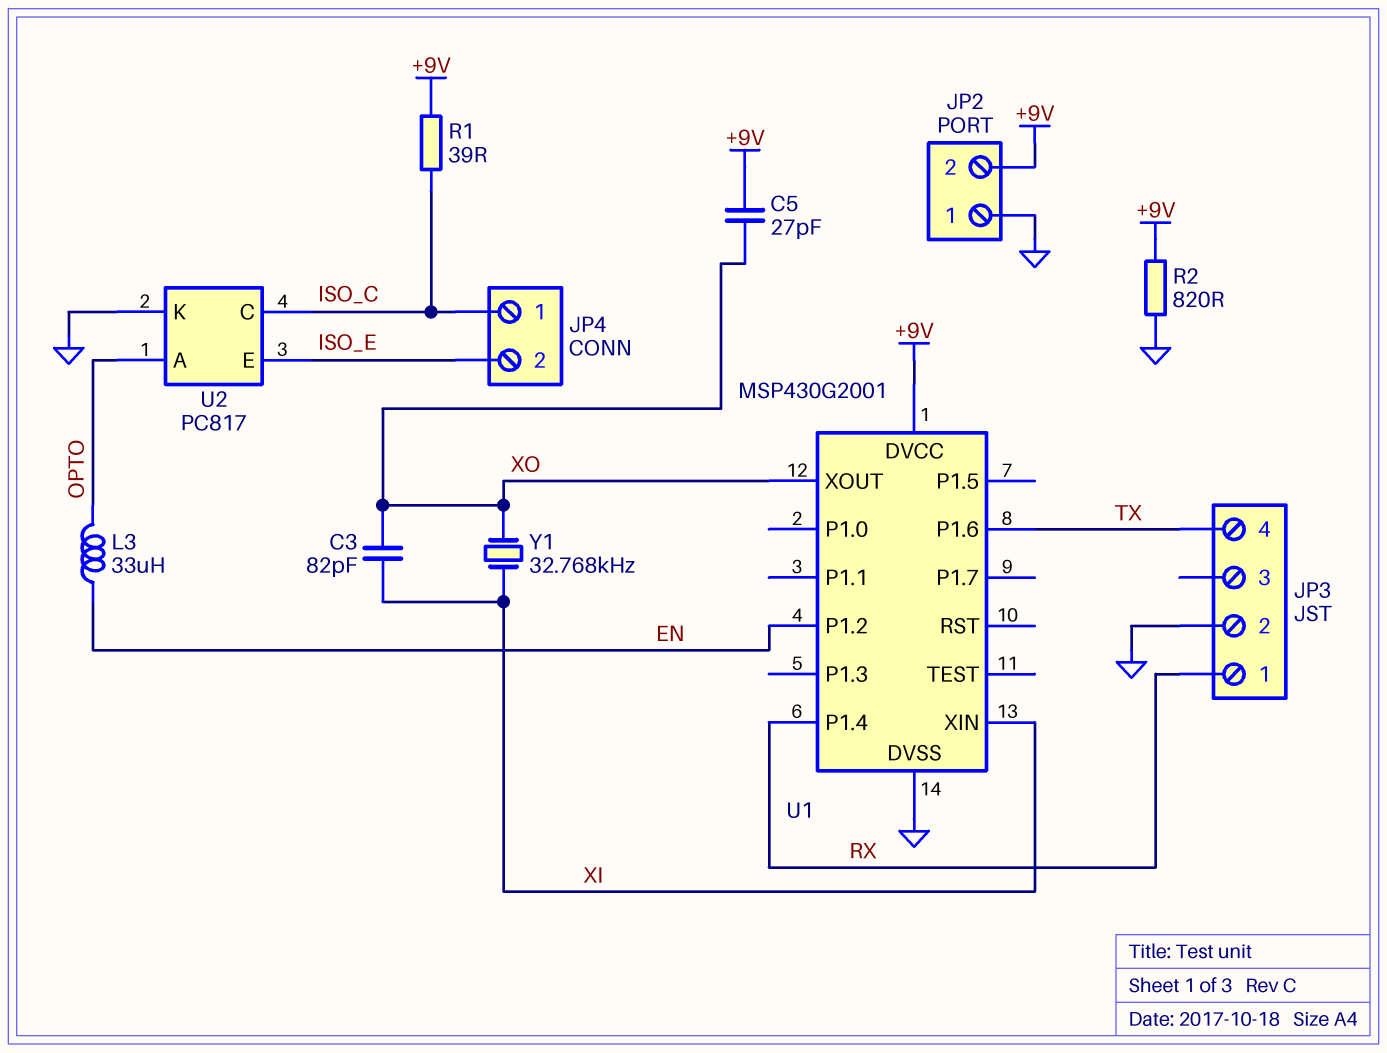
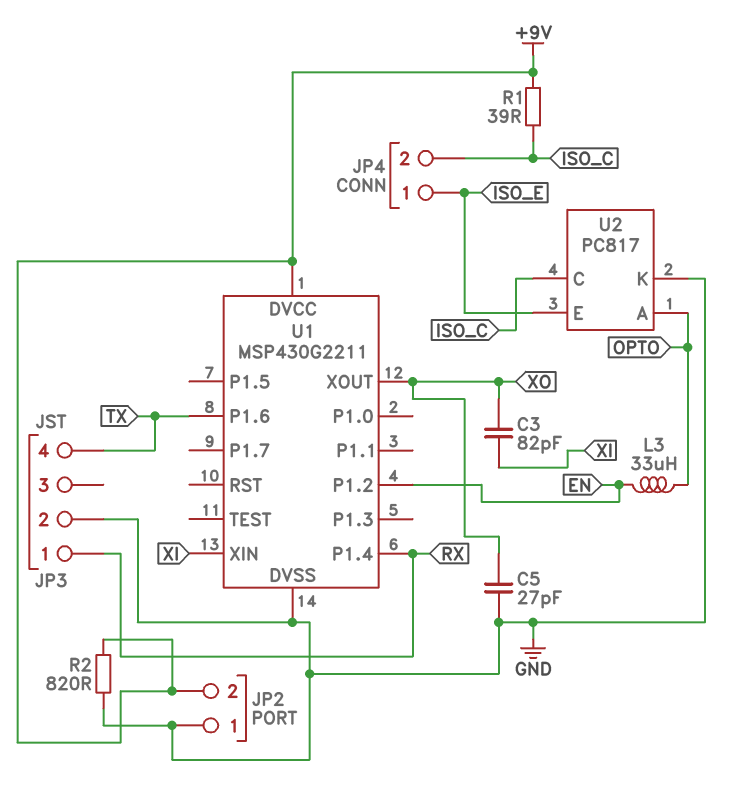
C5: 27pF (+9V, XO) -> 27pF (GND, XO)
JP4 pin 1: ISO_C -> ISO_E
JP4 pin 2: ISO_E -> ISO_C
U1: MSP430G2001 -> MSP430G2211
Y1: 32.768kHz (XI, XO) -> none

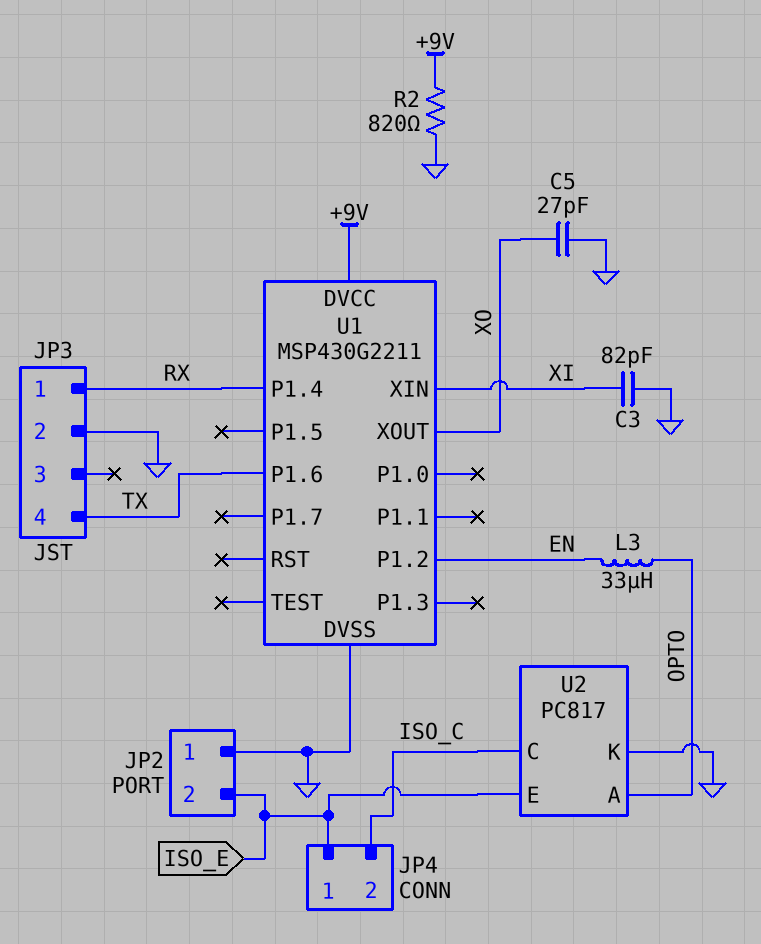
C3: 82pF (XI, XO) -> 82pF (GND, XI)
JP2 pin 2: +9V -> ISO_E
R1: 39 (+9V, ISO_C) -> none

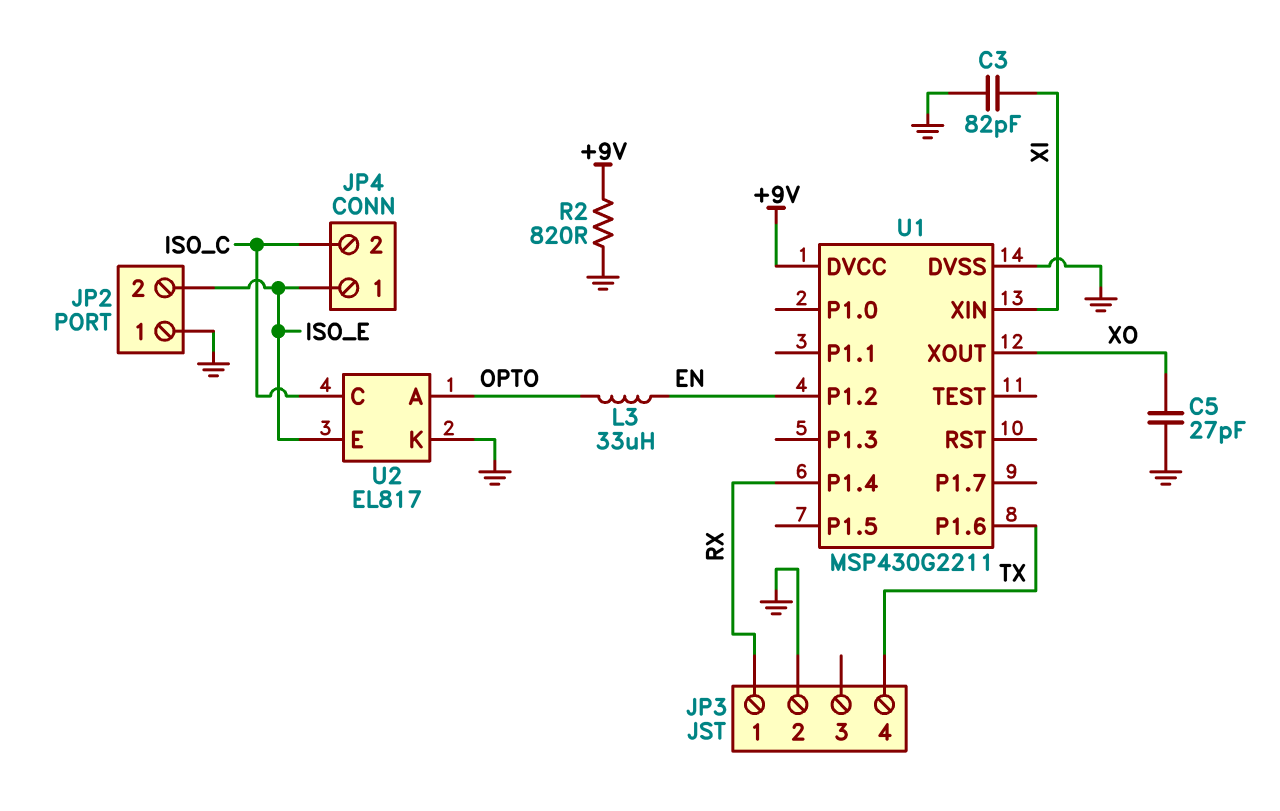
U2: PC817 -> EL817

